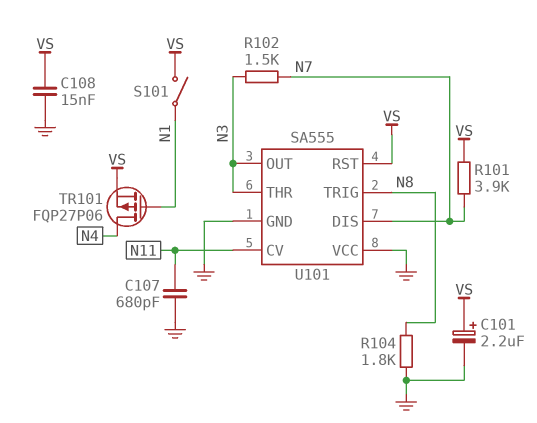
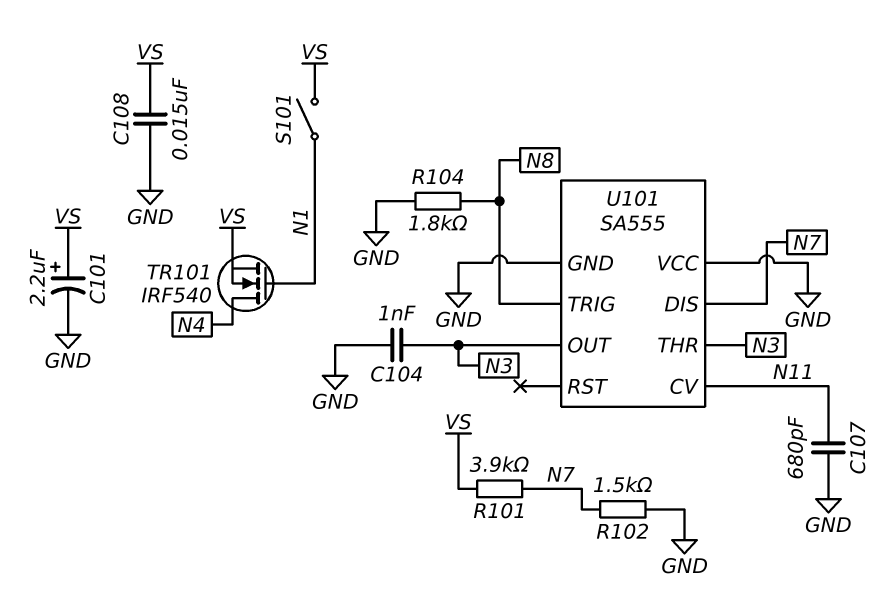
C104: none -> 1nF (GND, N3)
R102: 1.5k (N3, N7) -> 1.5k (GND, N7)
TR101: PMOS FQP27P06 (G N1, D N4, S VS) -> NMOS IRF540 (G N1, D N4, S VS)
U101 pin RST: VS -> none

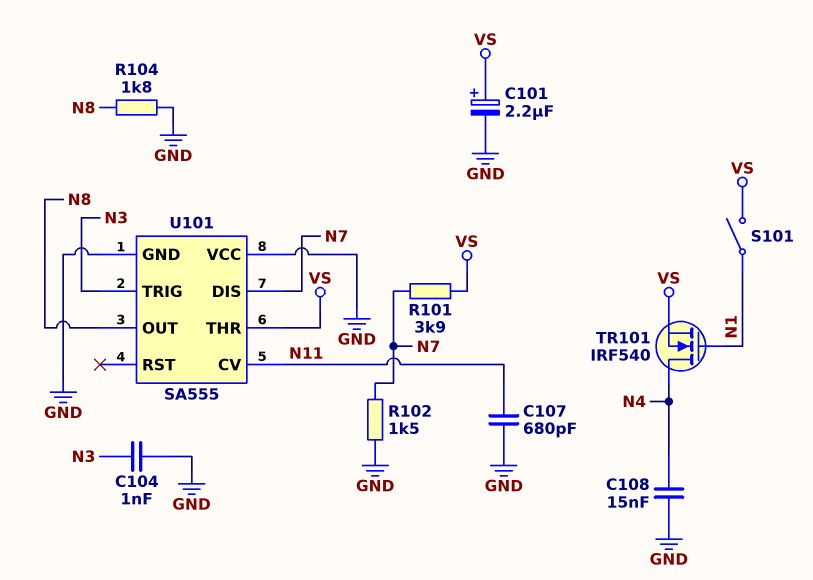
C108: 15nF (GND, VS) -> 15nF (GND, N4)
U101 pin OUT: N3 -> N8
U101 pin THR: N3 -> VS
U101 pin TRIG: N8 -> N3

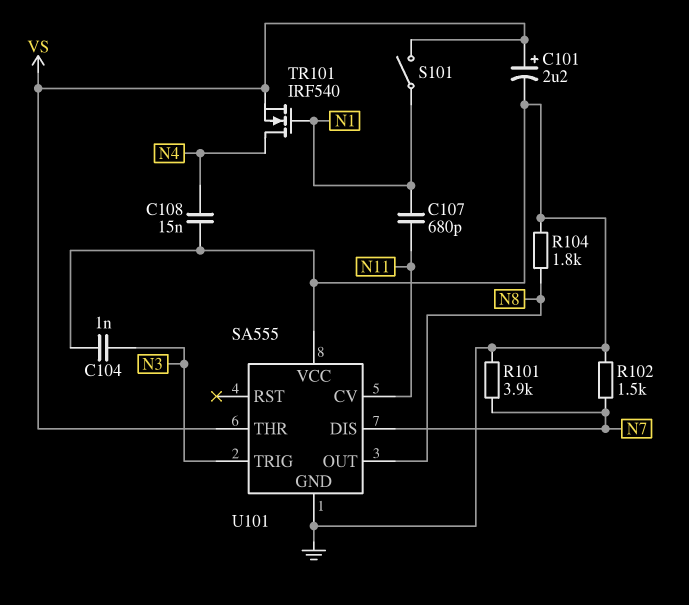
C107: 680pF (GND, N11) -> 680pF (N1, N11)
R101: 3.9k (N7, VS) -> 3.9k (GND, N7)

